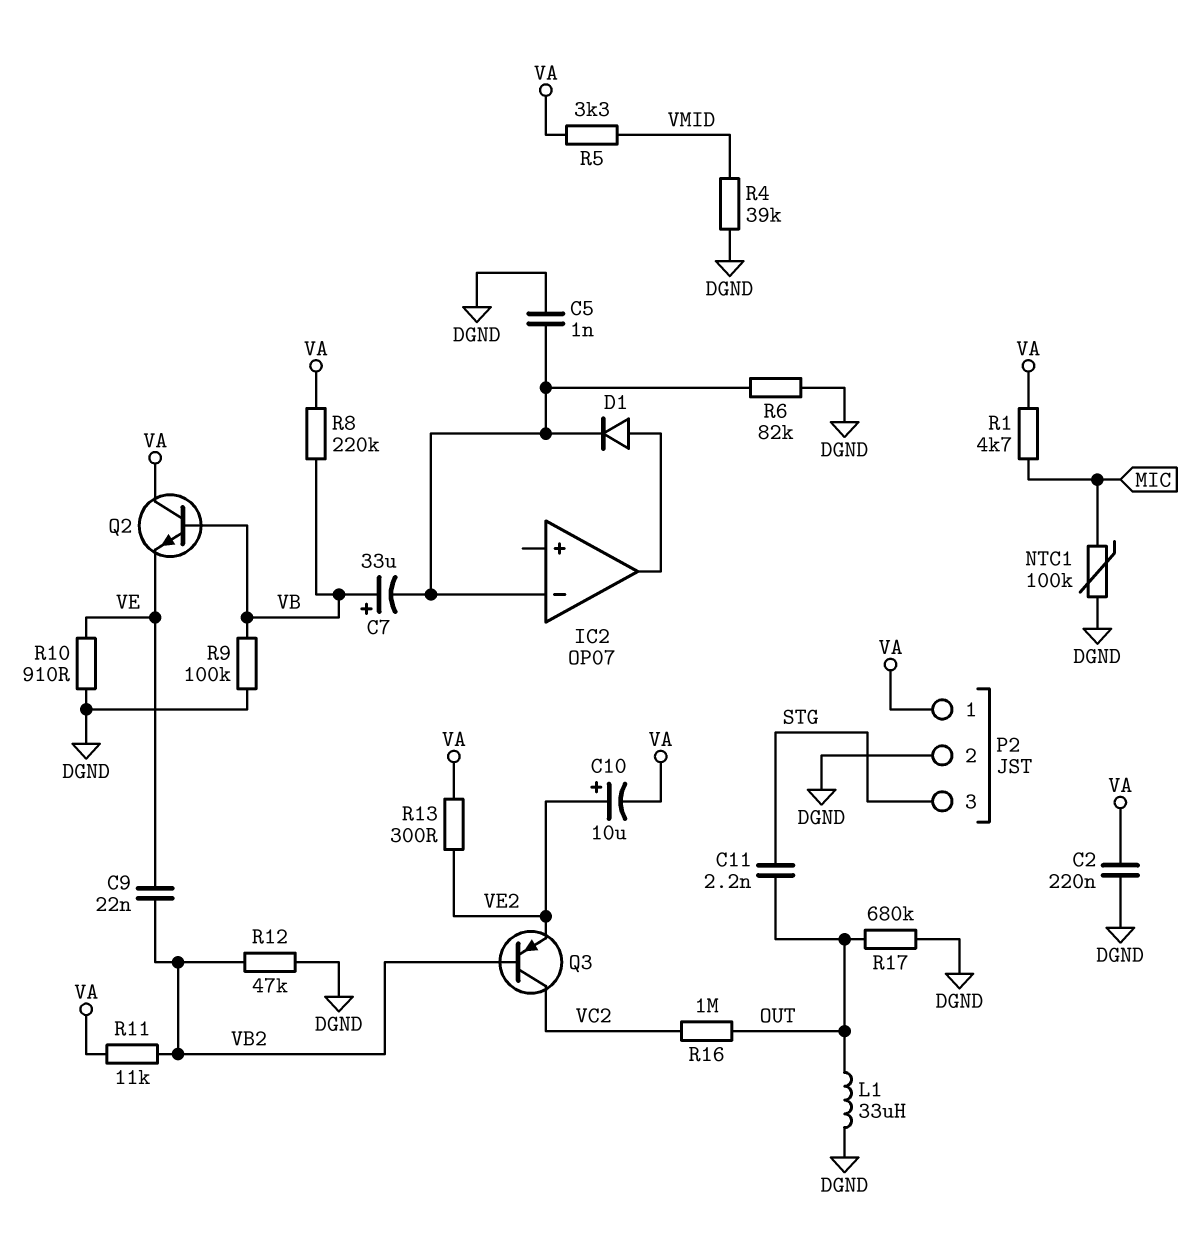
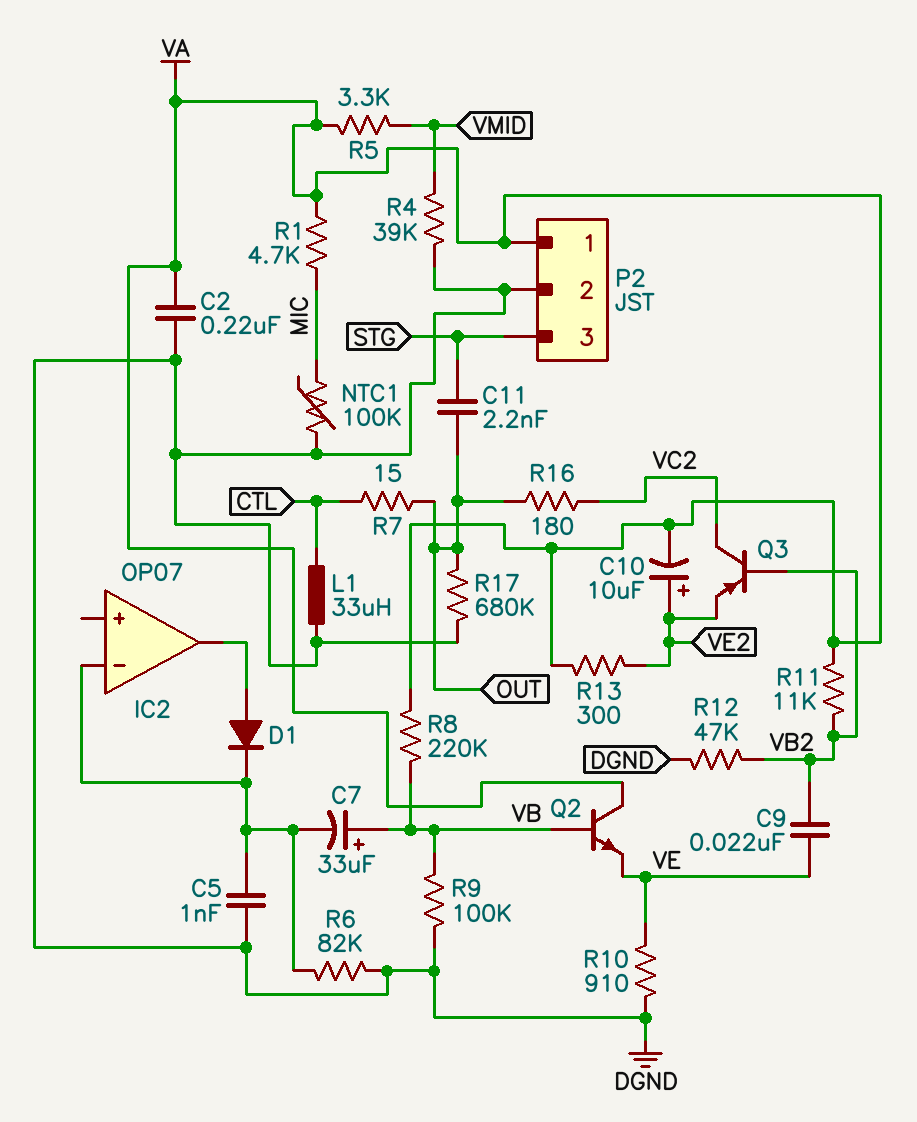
L1: 33uH (DGND, OUT) -> 33uH (CTL, DGND)
R7: none -> 15 (CTL, OUT)
R16: 1M (OUT, VC2) -> 180 (OUT, VC2)

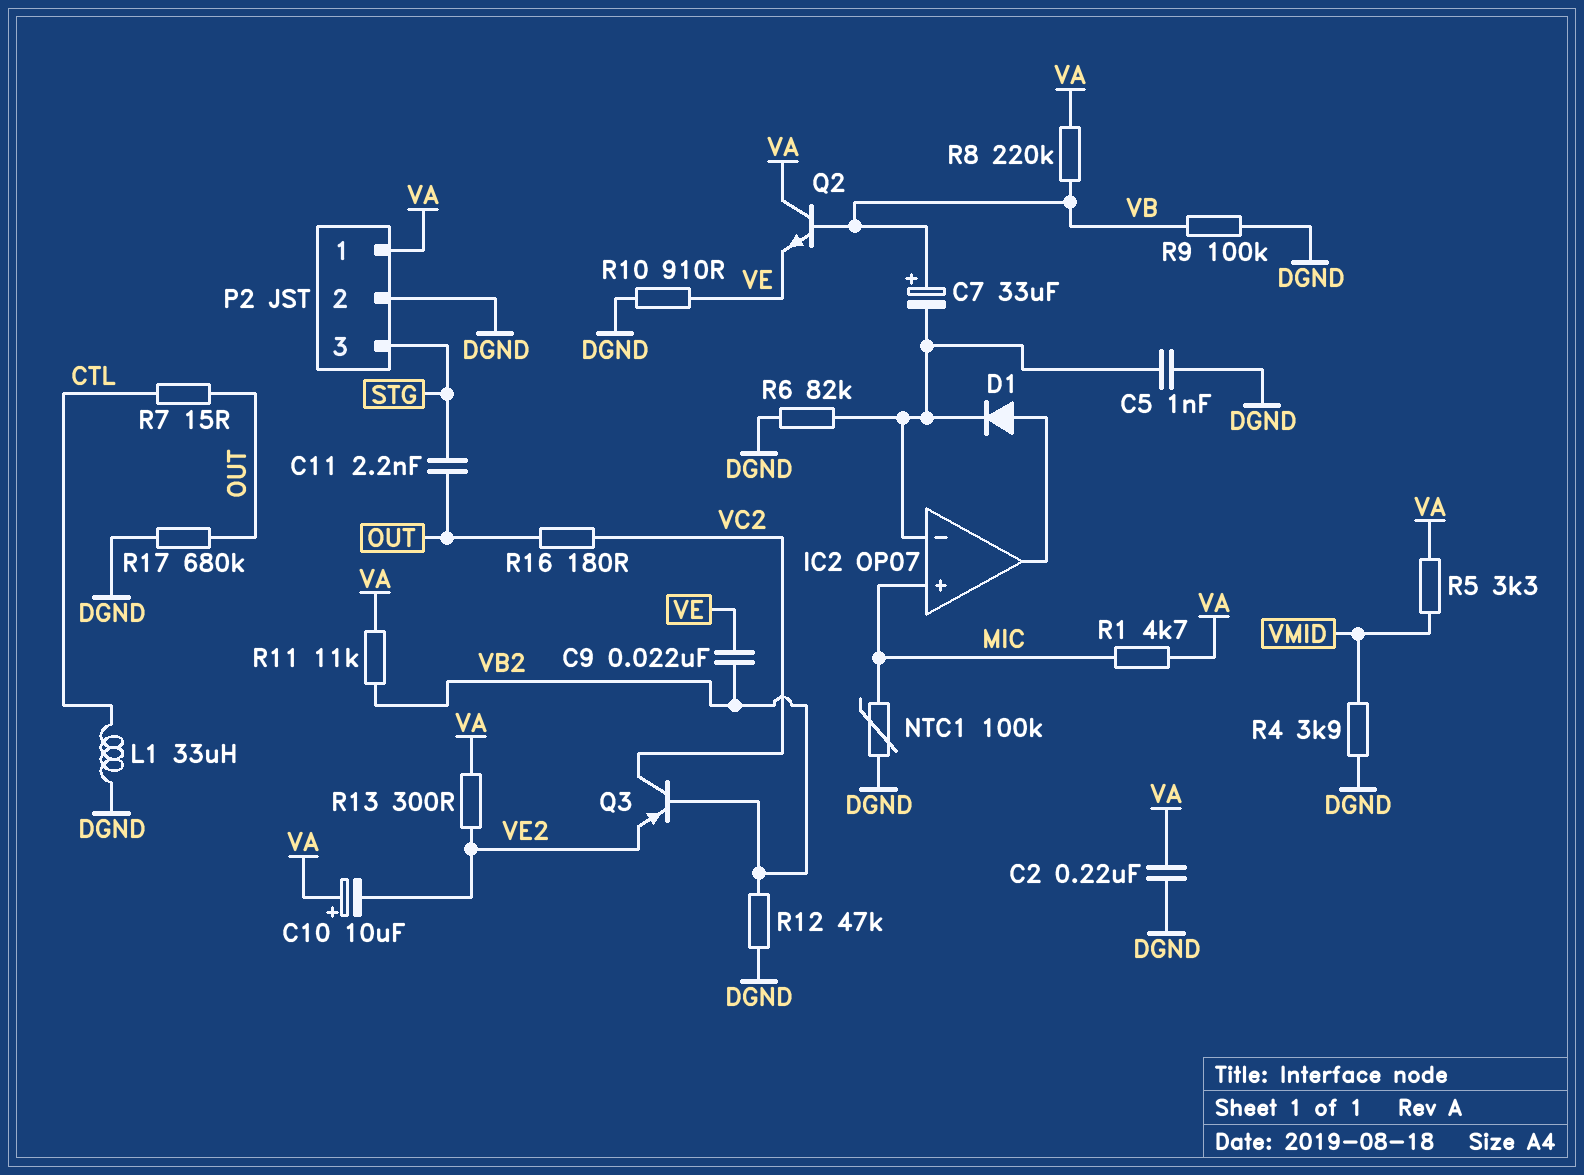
C10: 10uF (plus VE2, minus VA) -> 10uF (plus VA, minus VE2)
IC2 pin in+: none -> MIC
R4: 39k (DGND, VMID) -> 3.9k (DGND, VMID)

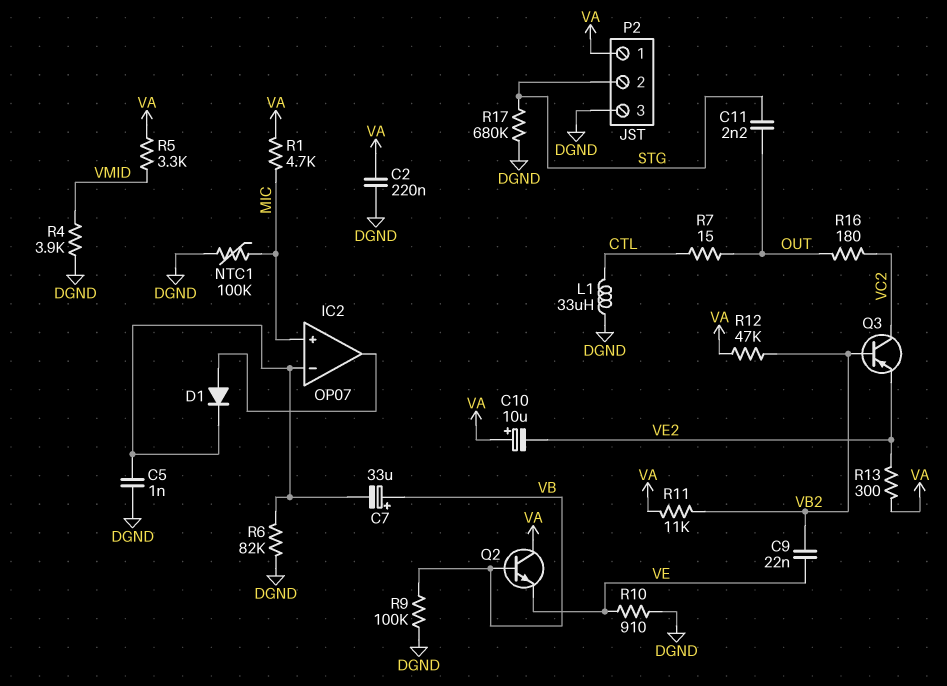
P2 pin 2: DGND -> STG
P2 pin 3: STG -> DGND
R8: 220k (VA, VB) -> none
R12: 47k (DGND, VB2) -> 47k (VA, VB2)
R17: 680k (DGND, OUT) -> 680k (DGND, STG)

